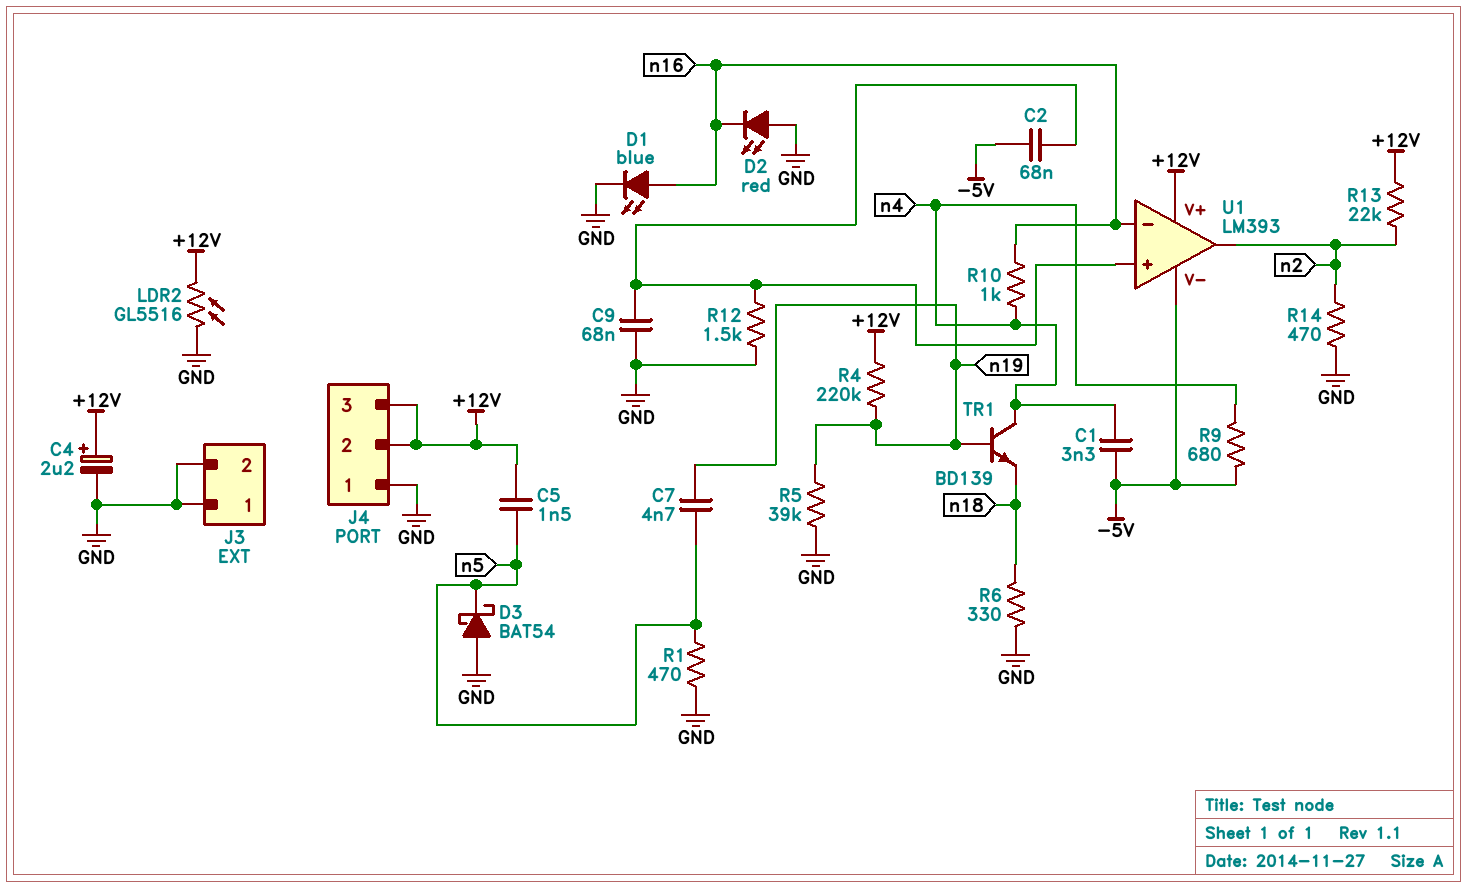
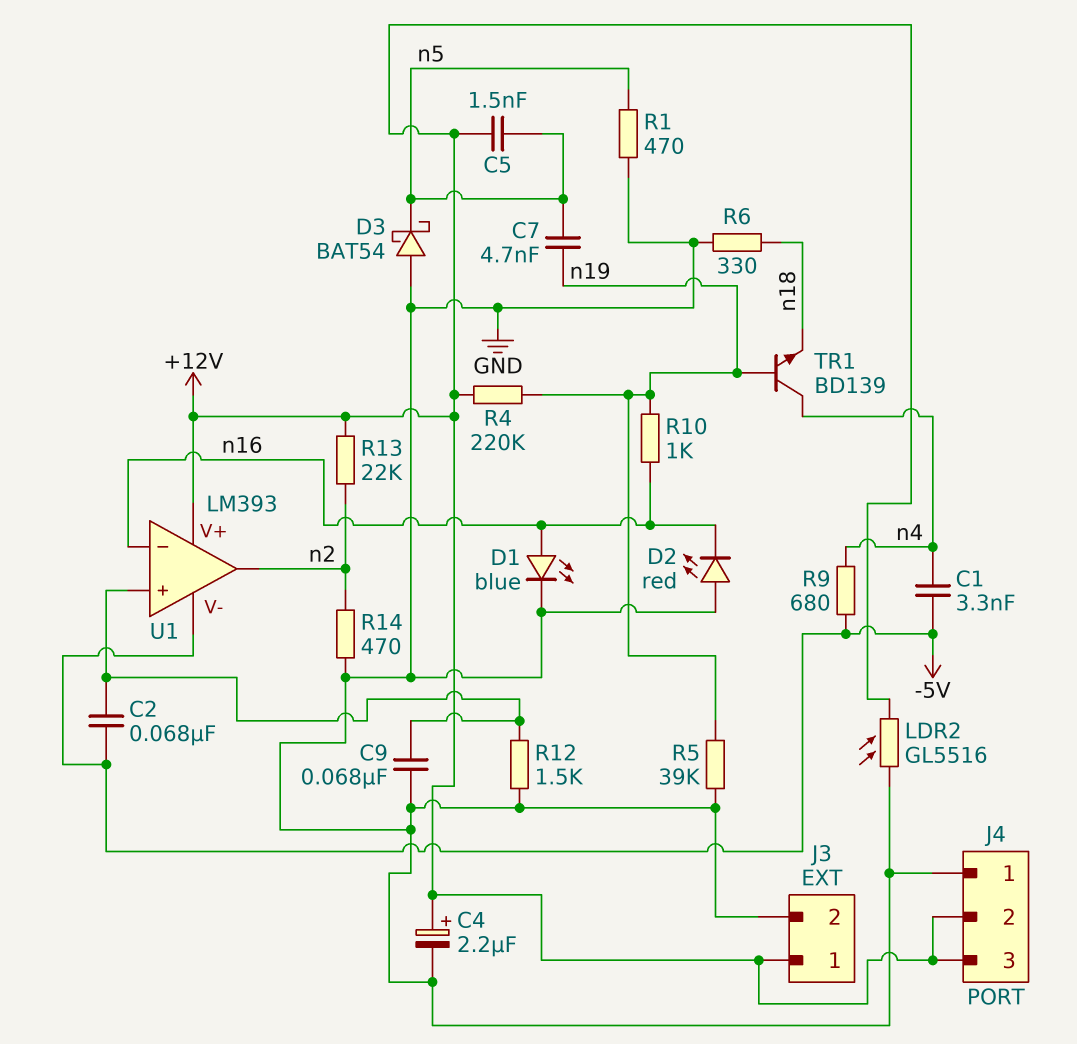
J3 pin 1: GND -> +12V
R10: 1k (n4, n16) -> 1k (n16, n19)

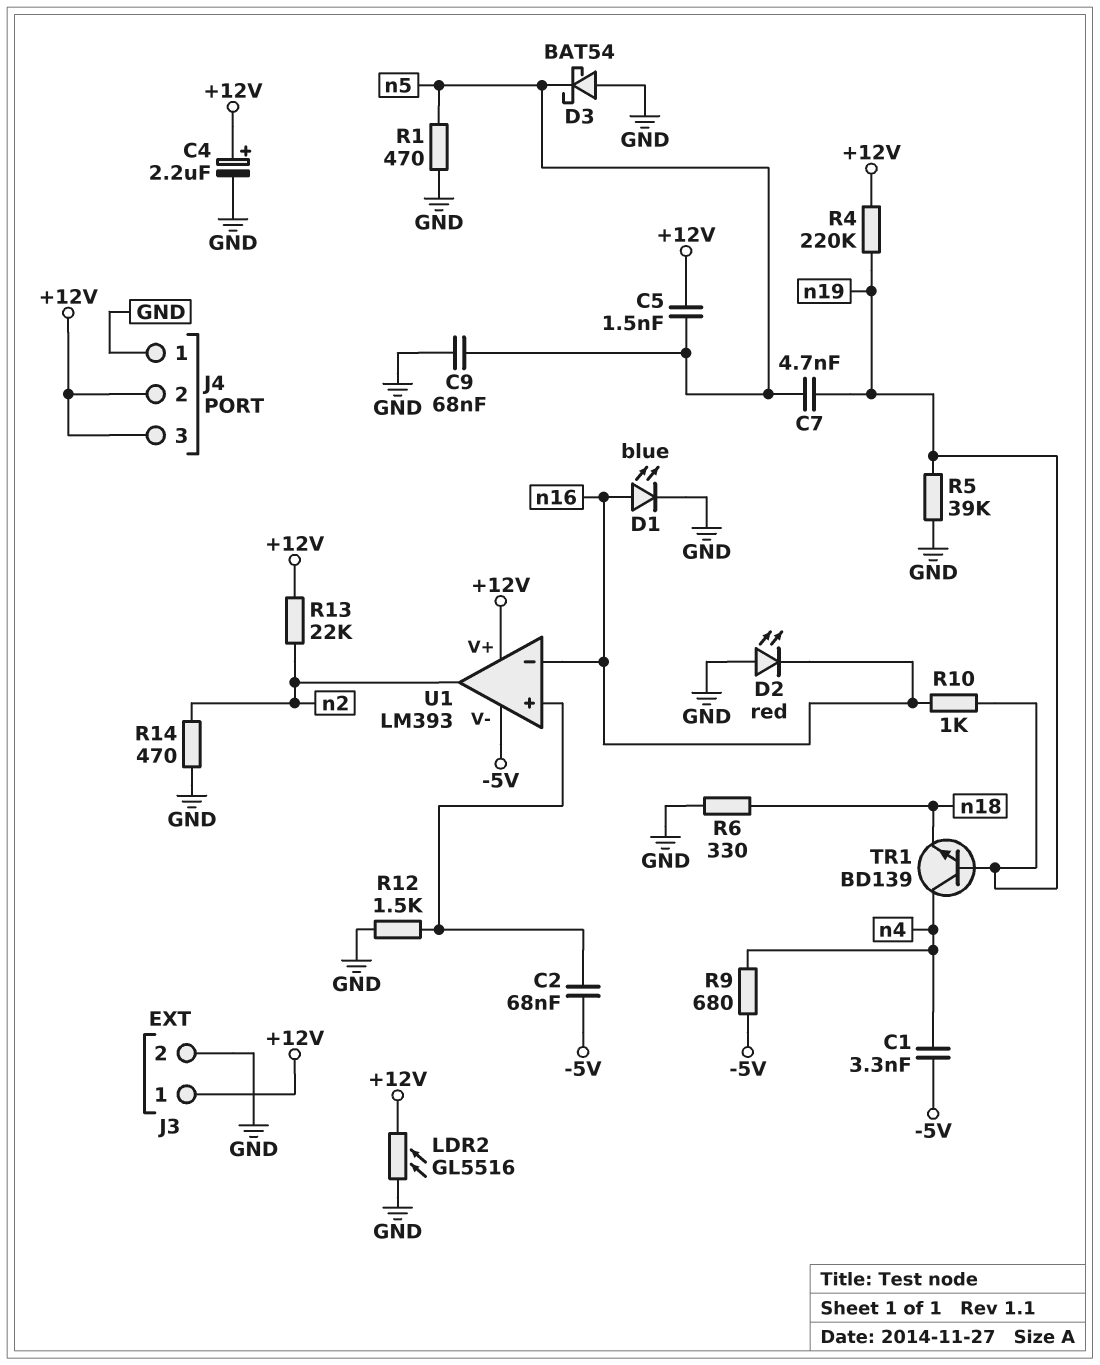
C9: 68nF (GND, U1/in+) -> 68nF (GND, n5)

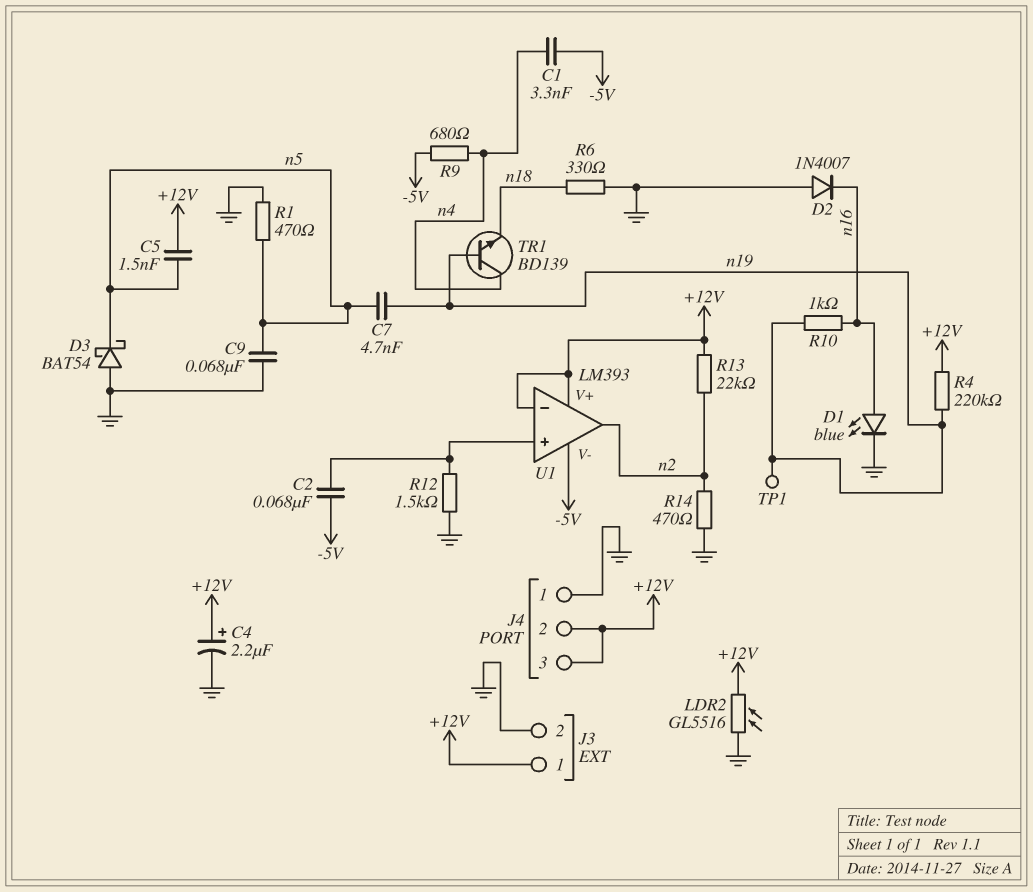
D2: LED red (A GND, K n16) -> diode 1N4007 (A GND, K n16)
R5: 39k (GND, n19) -> none
TP1: none -> test point (n19)
U1 pin in-: n16 -> +12V

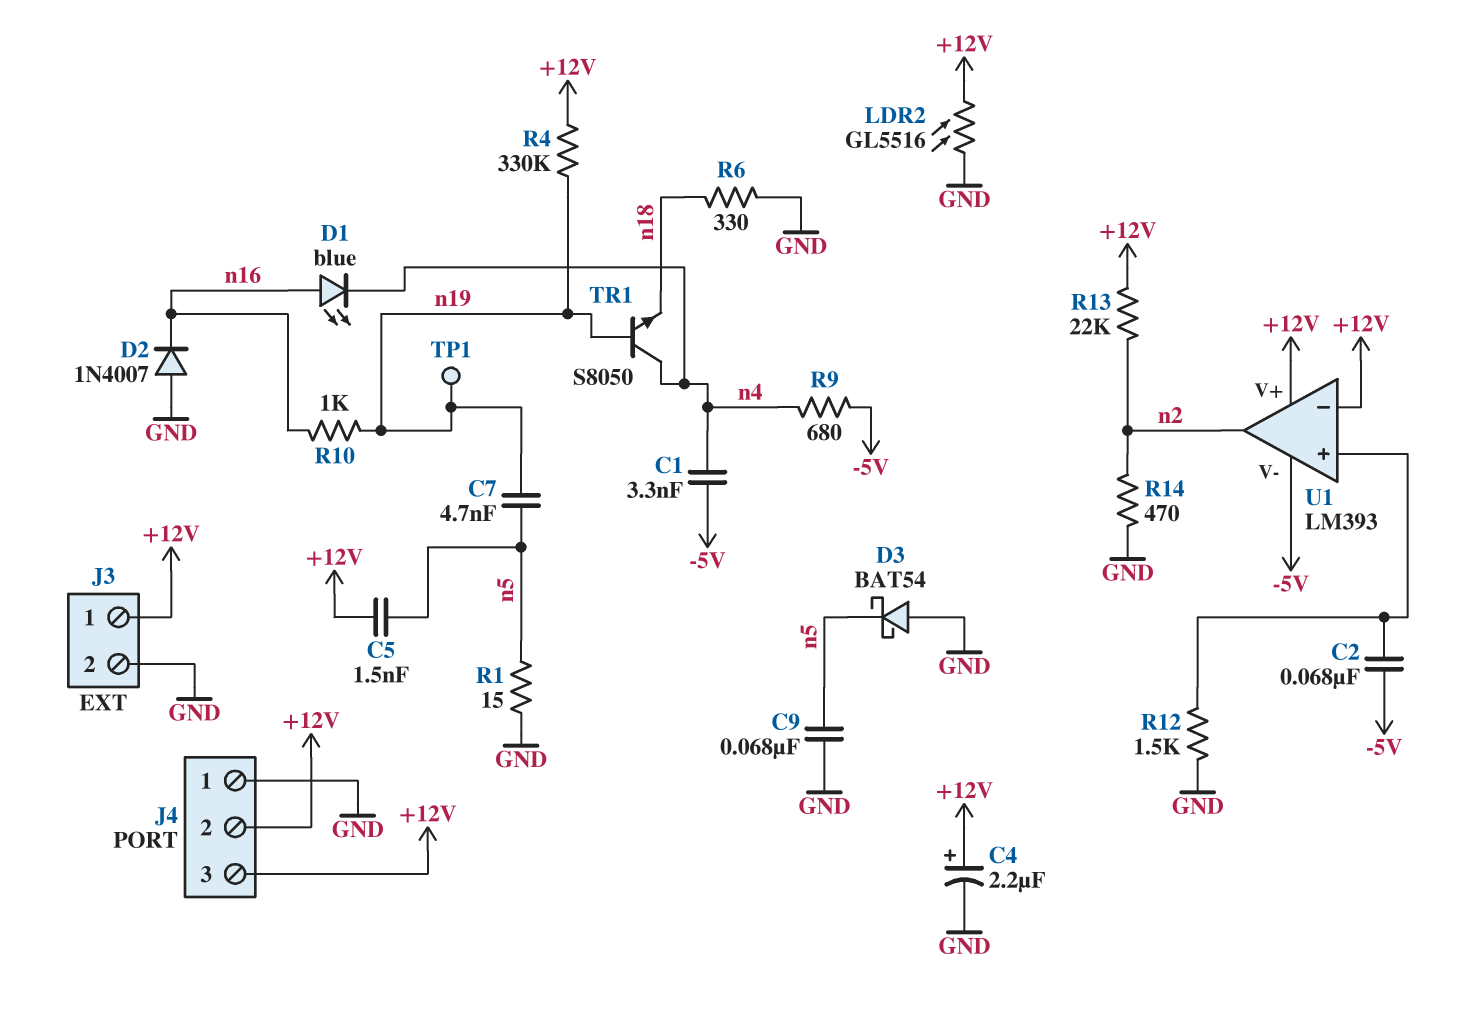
D1: LED blue (A n16, K GND) -> LED blue (A n16, K n4)
R1: 470 (GND, n5) -> 15 (GND, n5)
R4: 220k (+12V, n19) -> 330k (+12V, n19)
TR1: NPN BD139 (B n19, C n4, E n18) -> NPN S8050 (B n19, C n4, E n18)

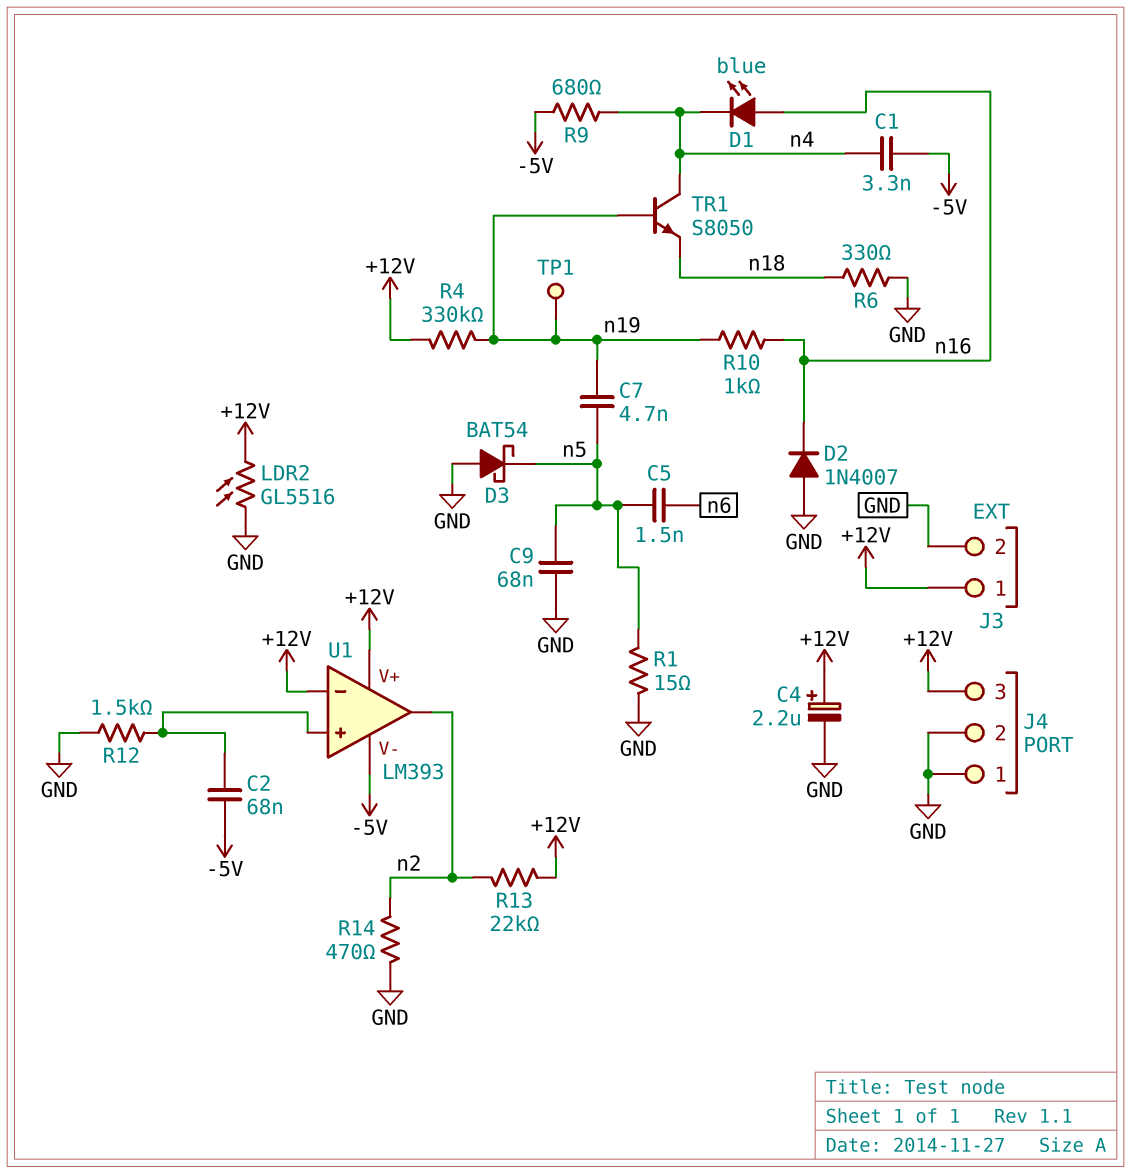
C5: 1.5nF (+12V, n5) -> 1.5nF (n5, n6)
J4 pin 2: +12V -> GND

